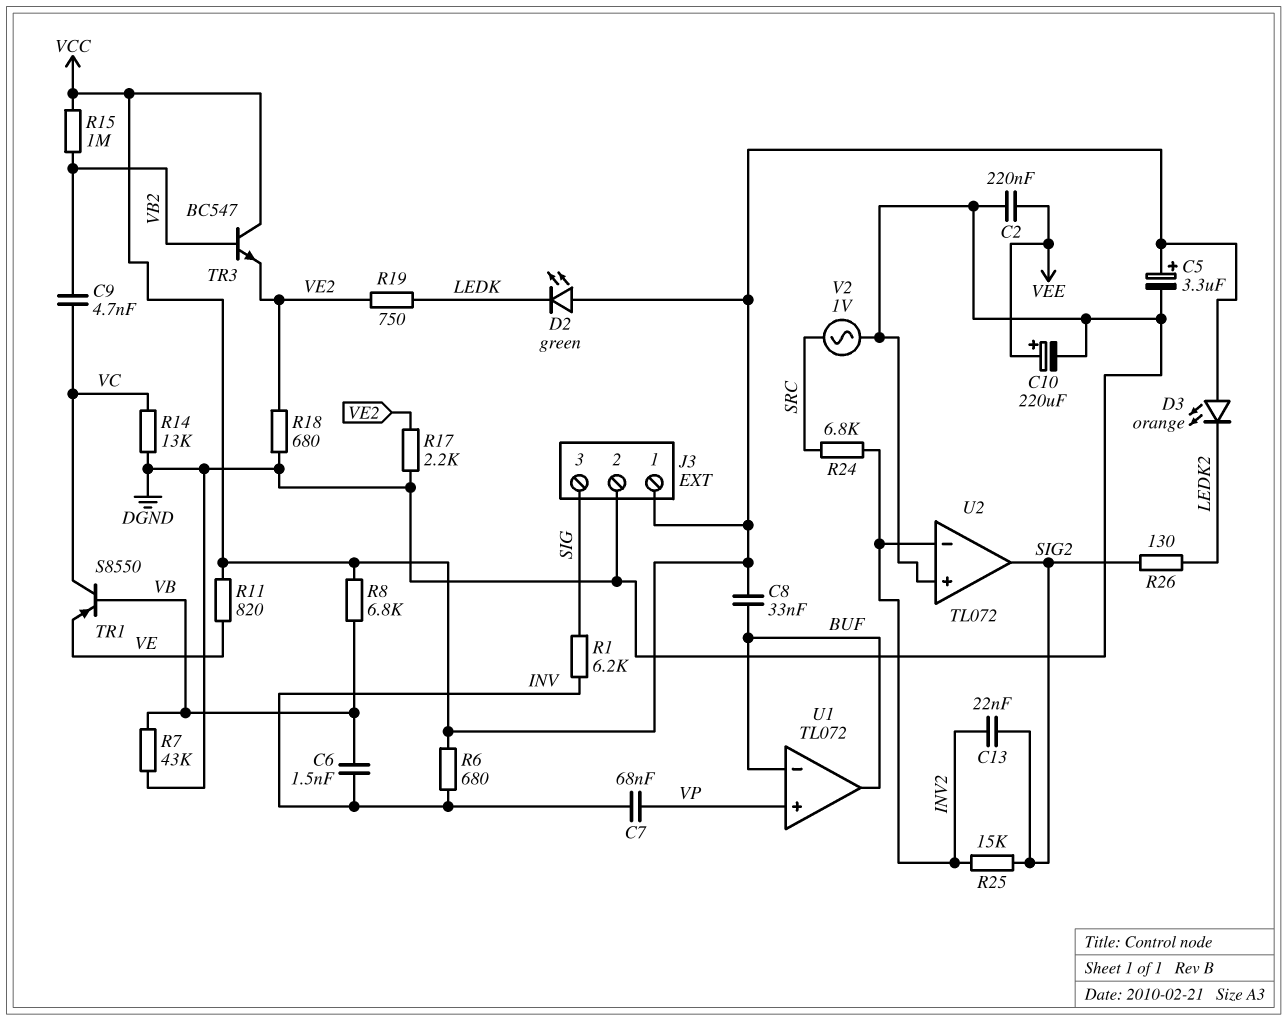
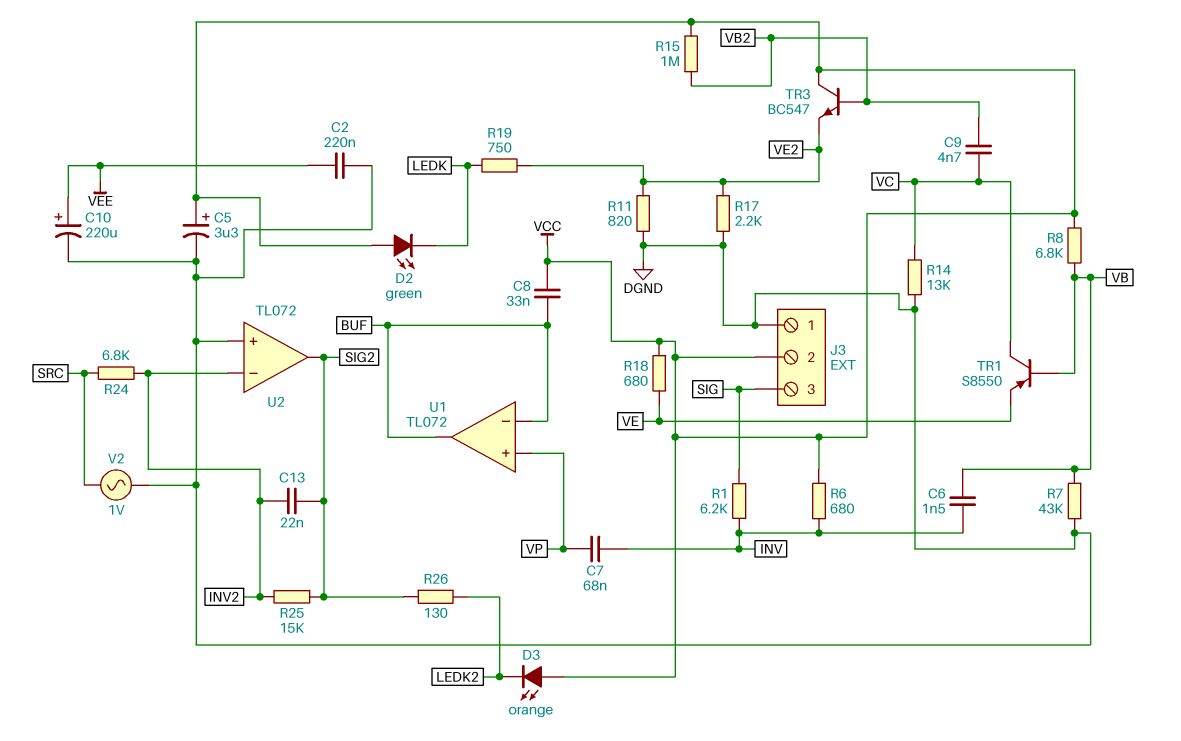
J3 pin 1: VCC -> DGND
J3 pin 2: DGND -> VCC
R11: 820 (VCC, VE) -> 820 (DGND, VE2)
R18: 680 (DGND, VE2) -> 680 (VCC, VE)

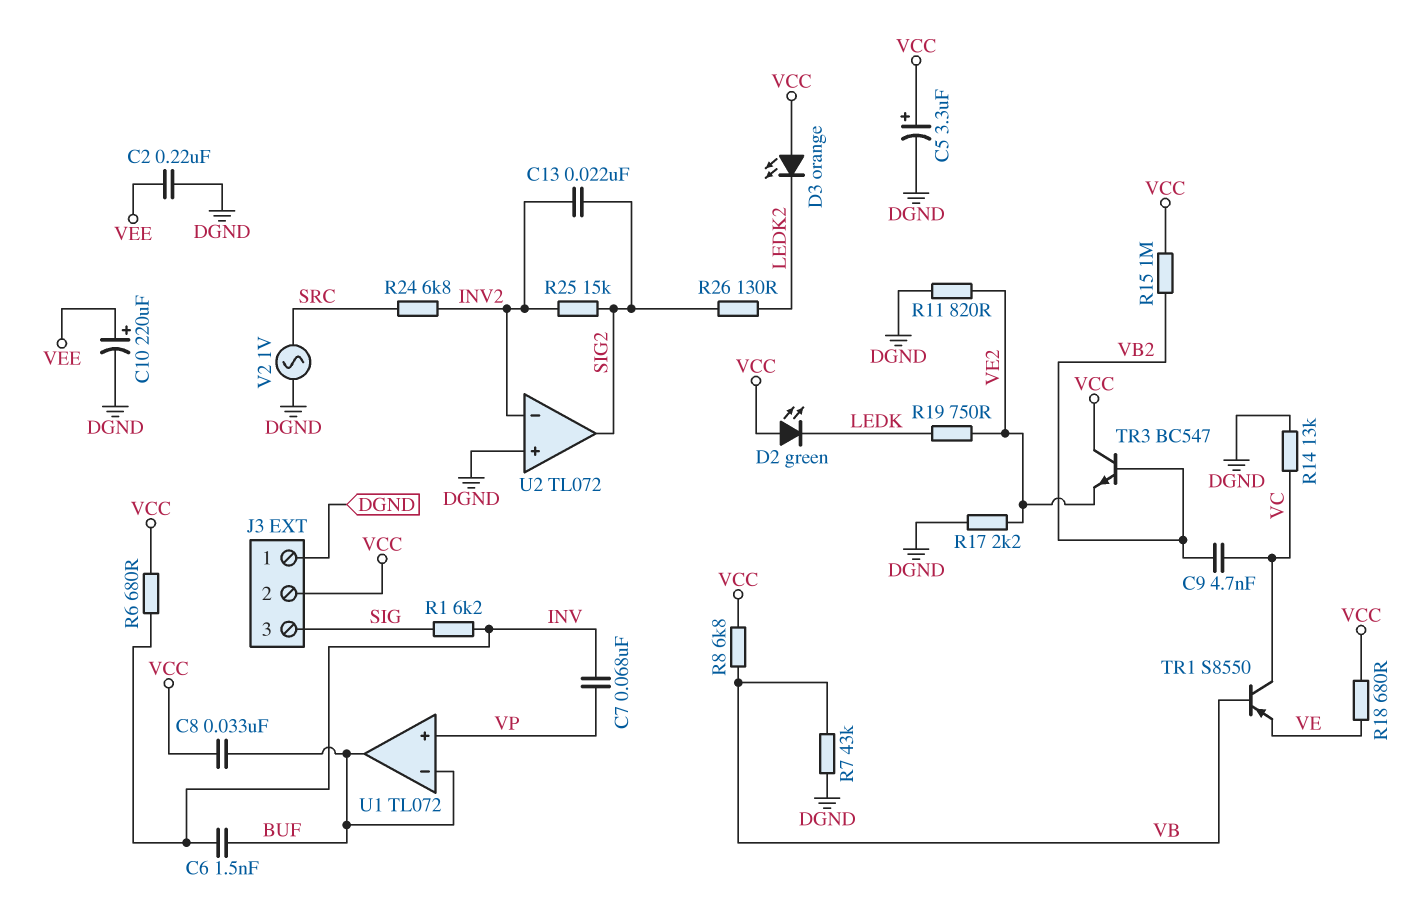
C6: 1.5nF (INV, VB) -> 1.5nF (BUF, INV)

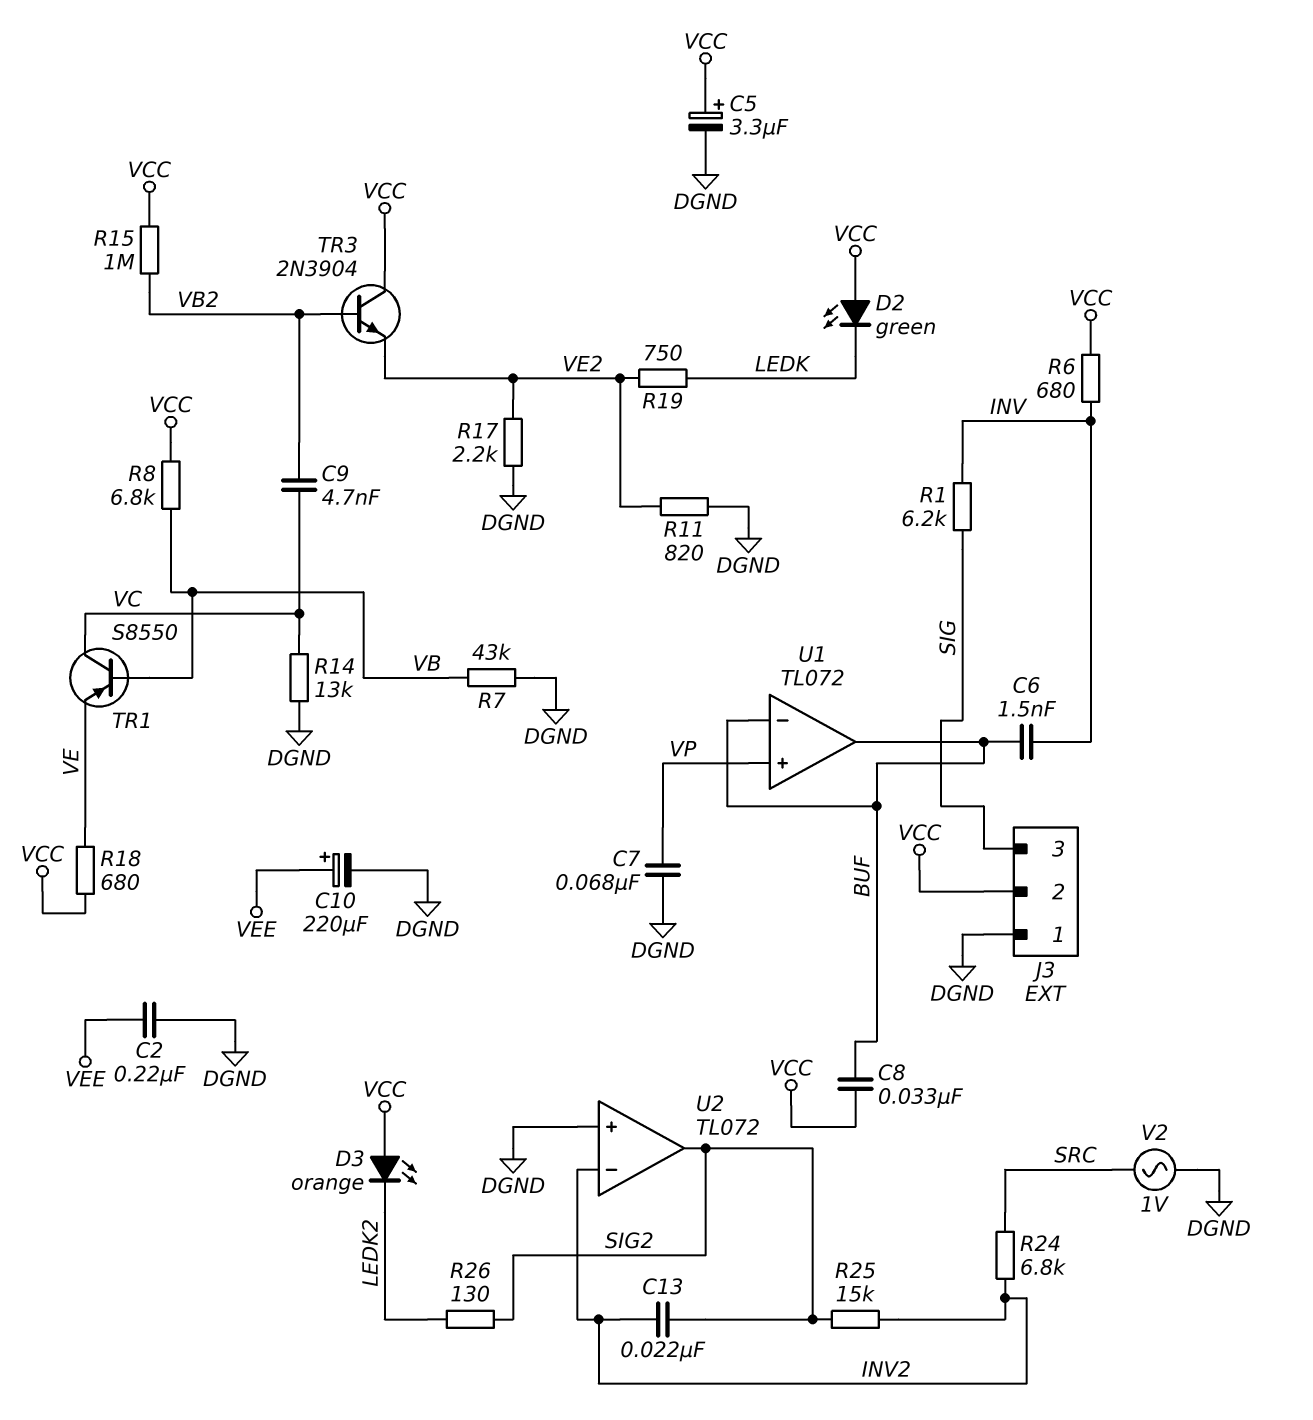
C7: 68nF (INV, VP) -> 68nF (DGND, VP)
TR3: NPN BC547 (B VB2, C VCC, E VE2) -> NPN 2N3904 (B VB2, C VCC, E VE2)

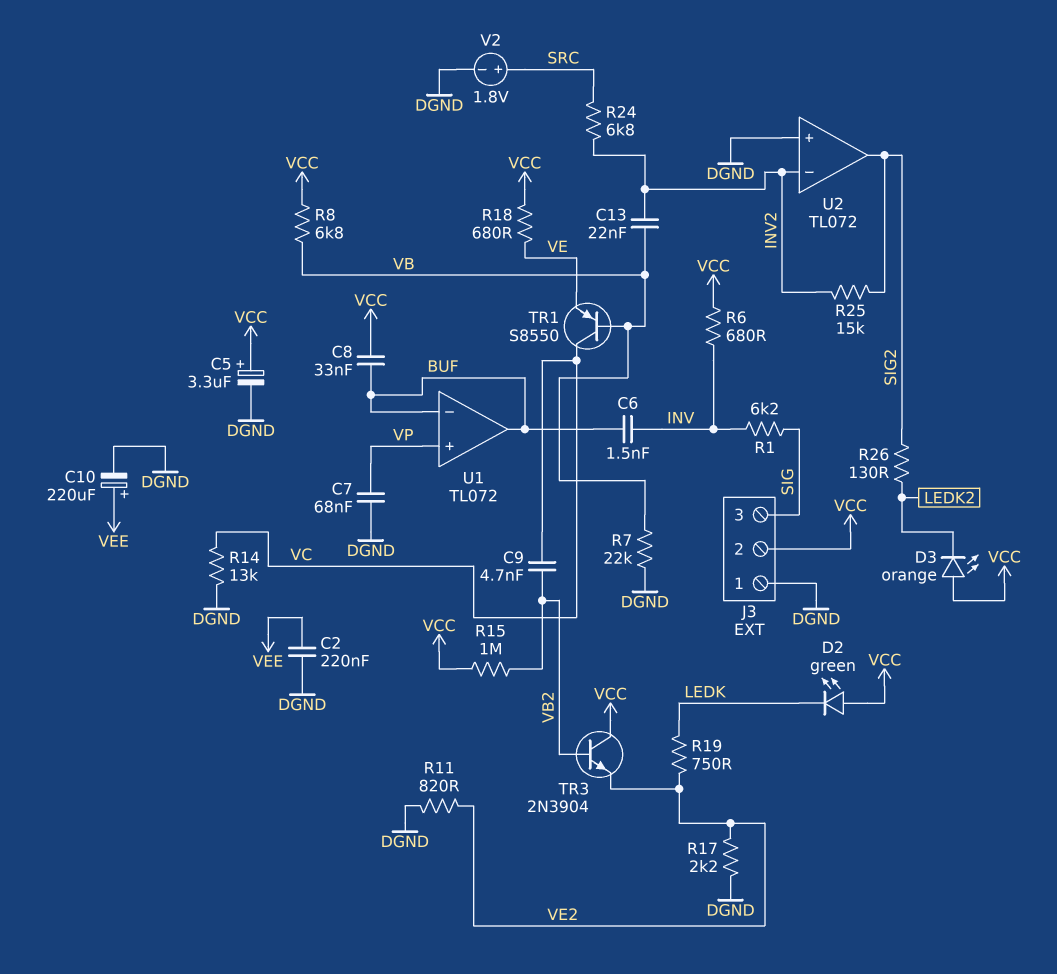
C13: 22nF (INV2, SIG2) -> 22nF (INV2, VB)
R7: 43k (DGND, VB) -> 22k (DGND, VB)
V2: AC 1V (DGND, SRC) -> 1.8V (plus SRC, minus DGND)

